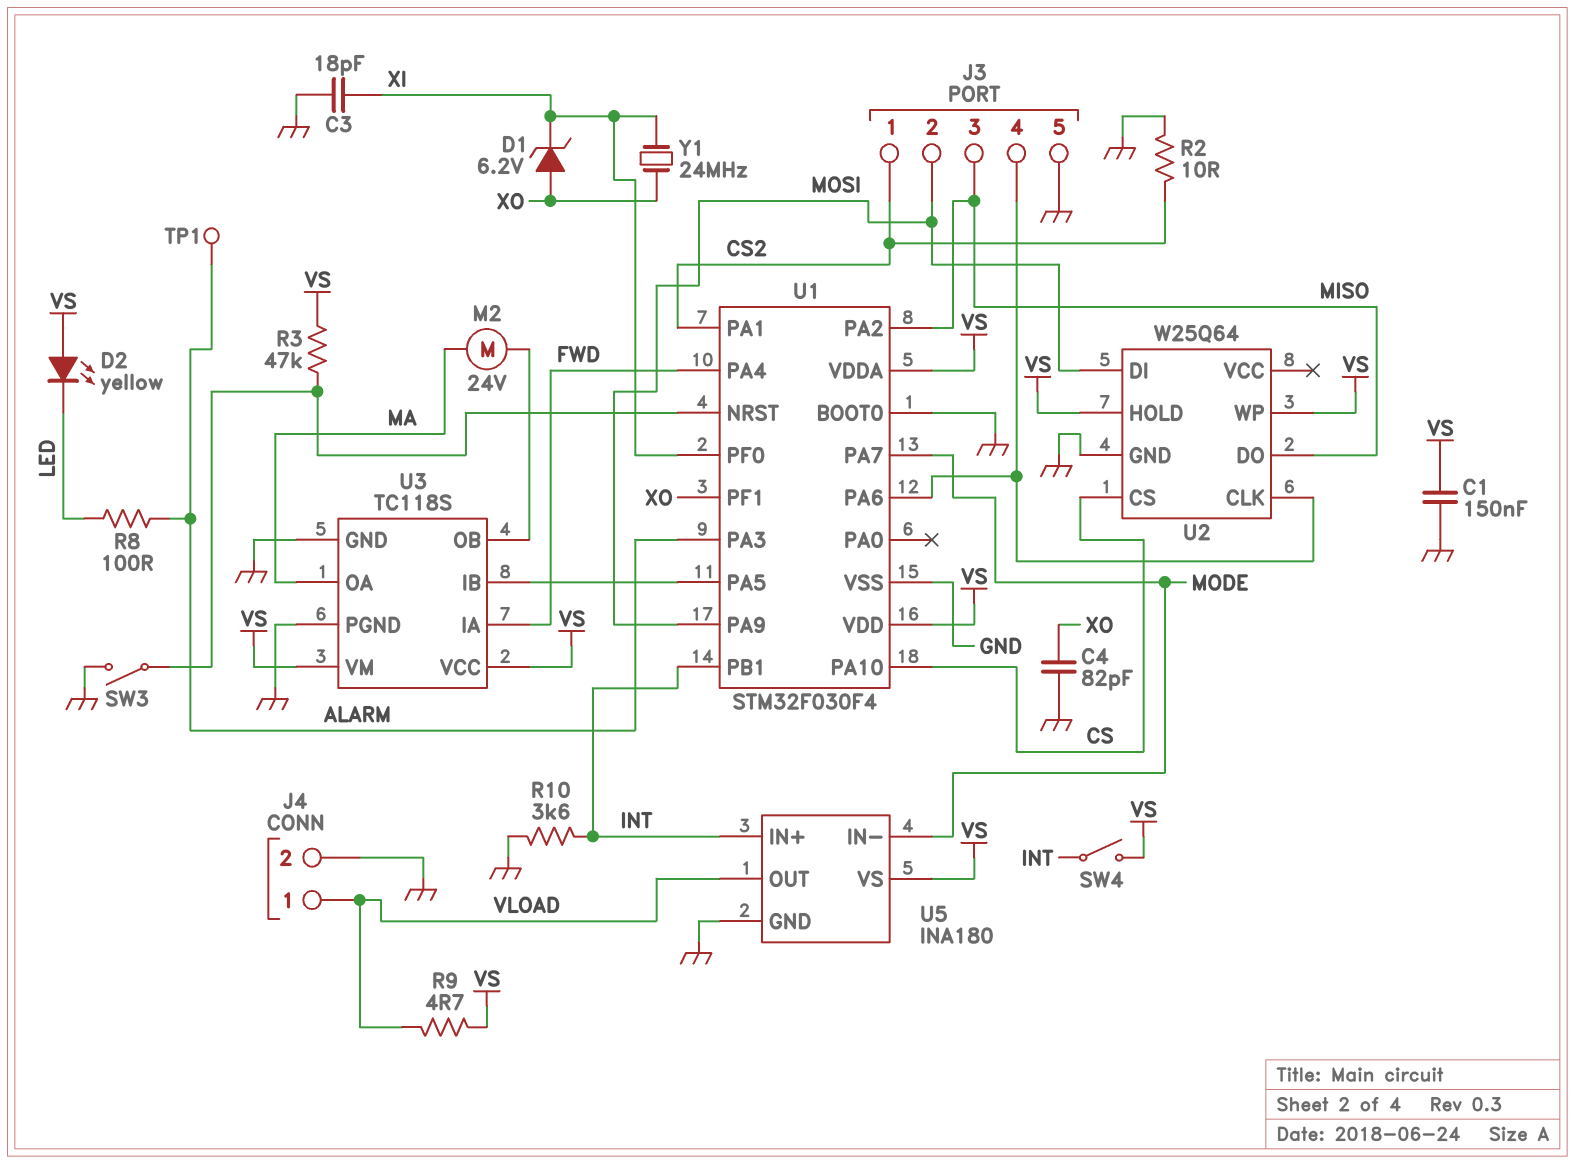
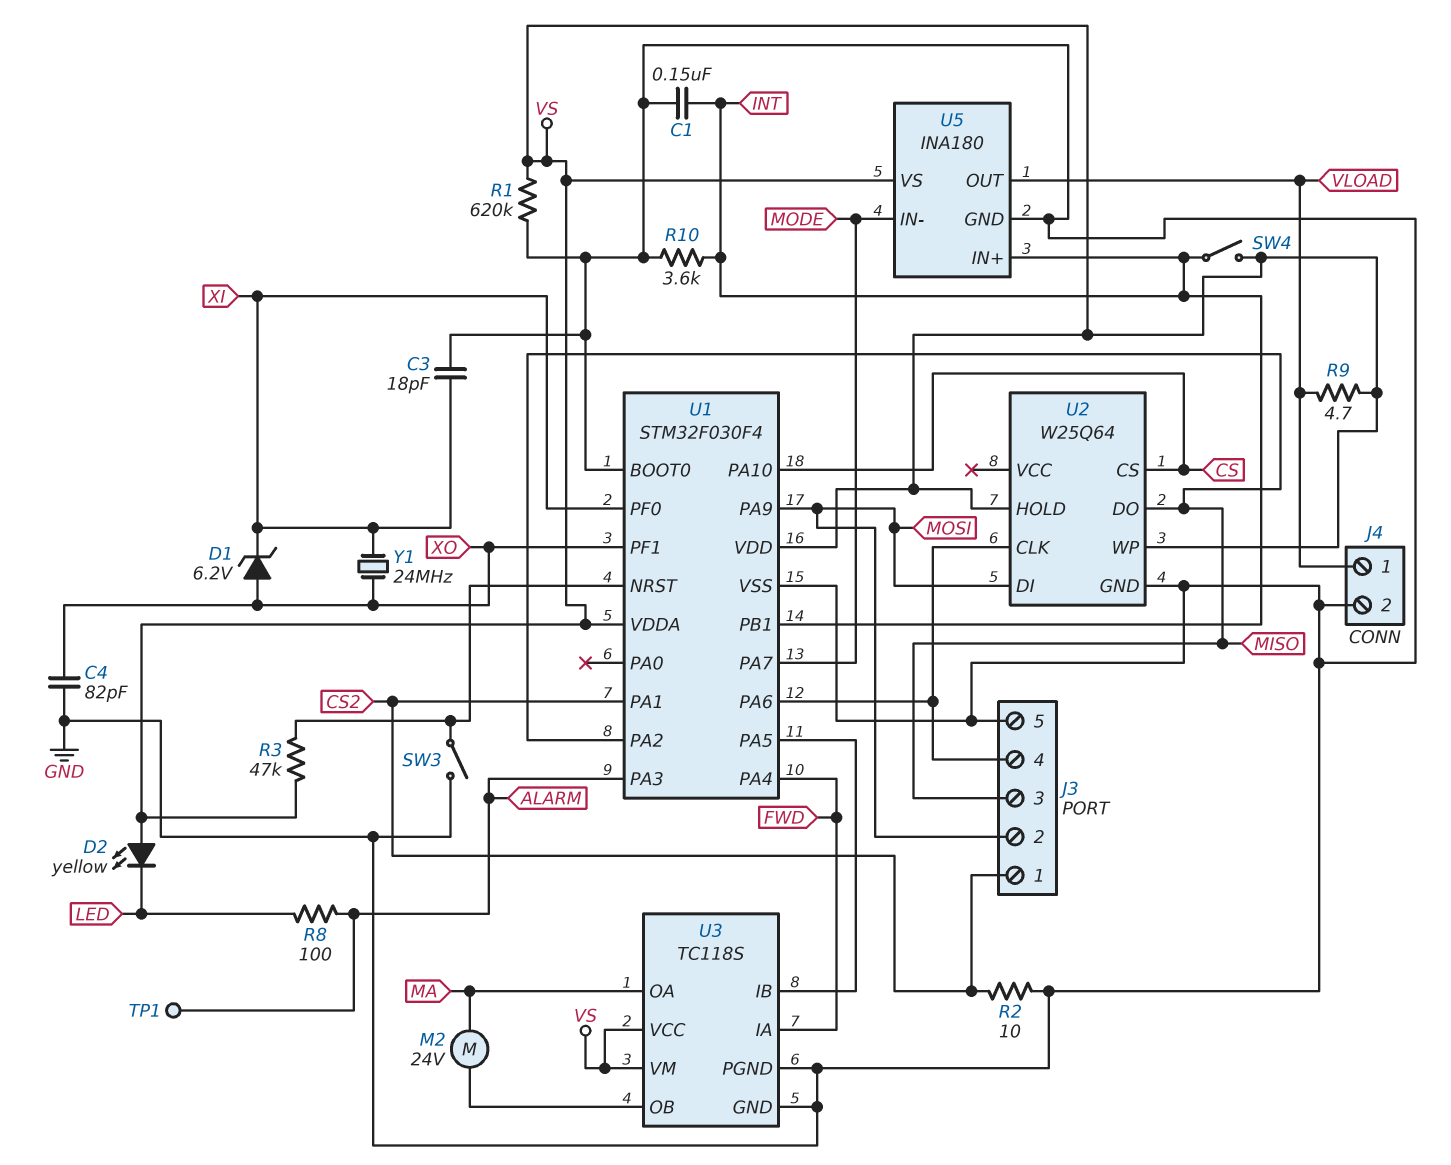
C1: 150nF (GND, VS) -> 150nF (GND, INT)
R1: none -> 620k (GND, VS)

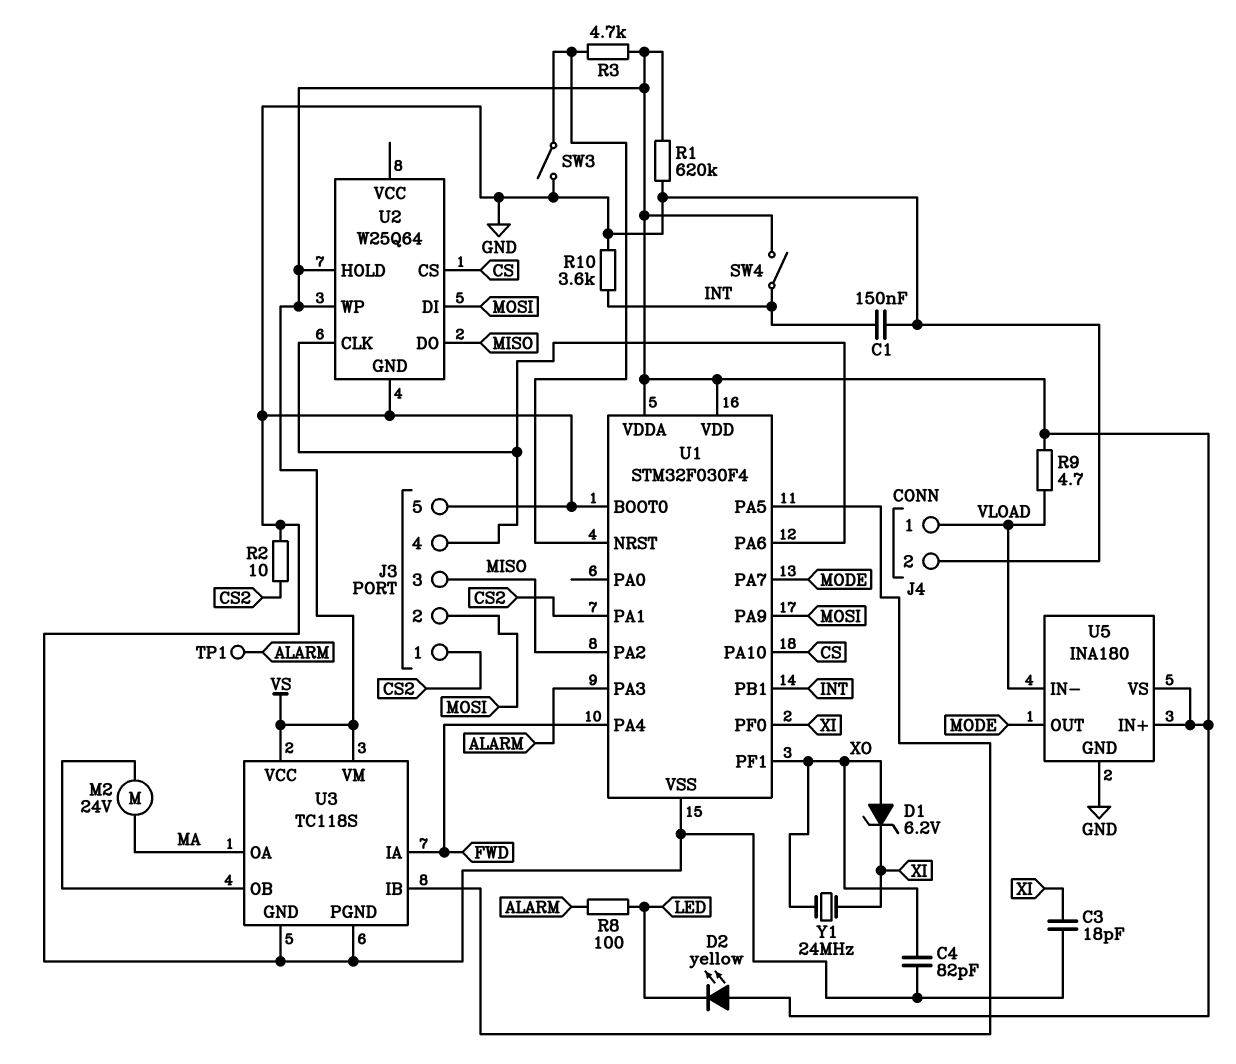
R3: 47k (U1/NRST, VS) -> 4.7k (U1/NRST, VS)
U5 pin IN+: INT -> VS
U5 pin IN-: MODE -> VLOAD
U5 pin OUT: VLOAD -> MODE

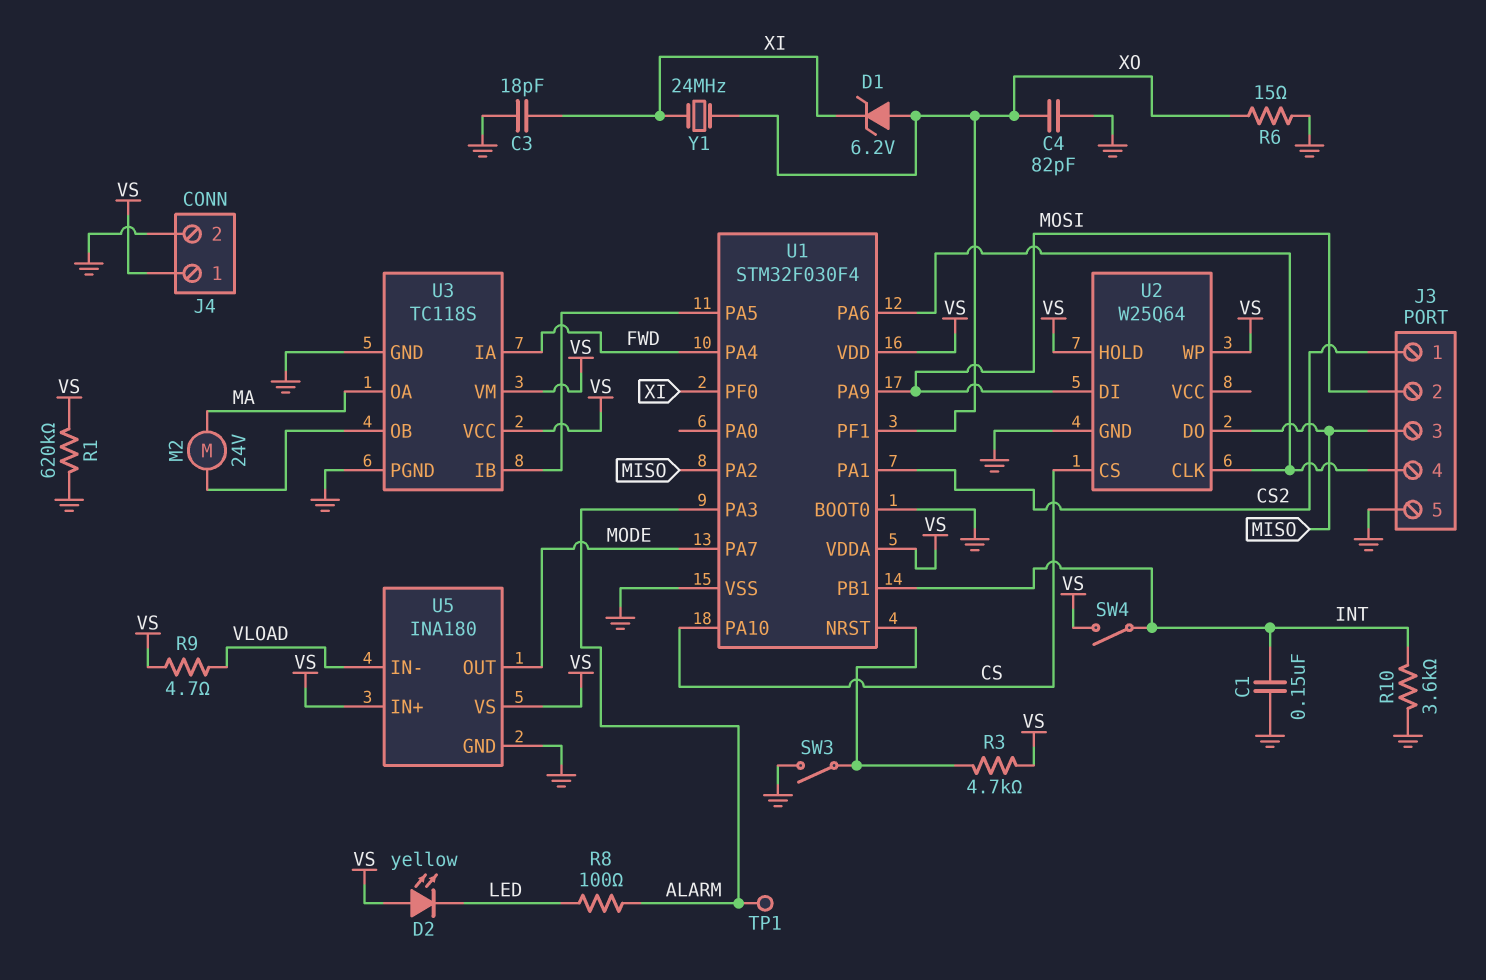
J4 pin 1: VLOAD -> VS
R2: 10 (CS2, GND) -> none
R6: none -> 15 (GND, XO)

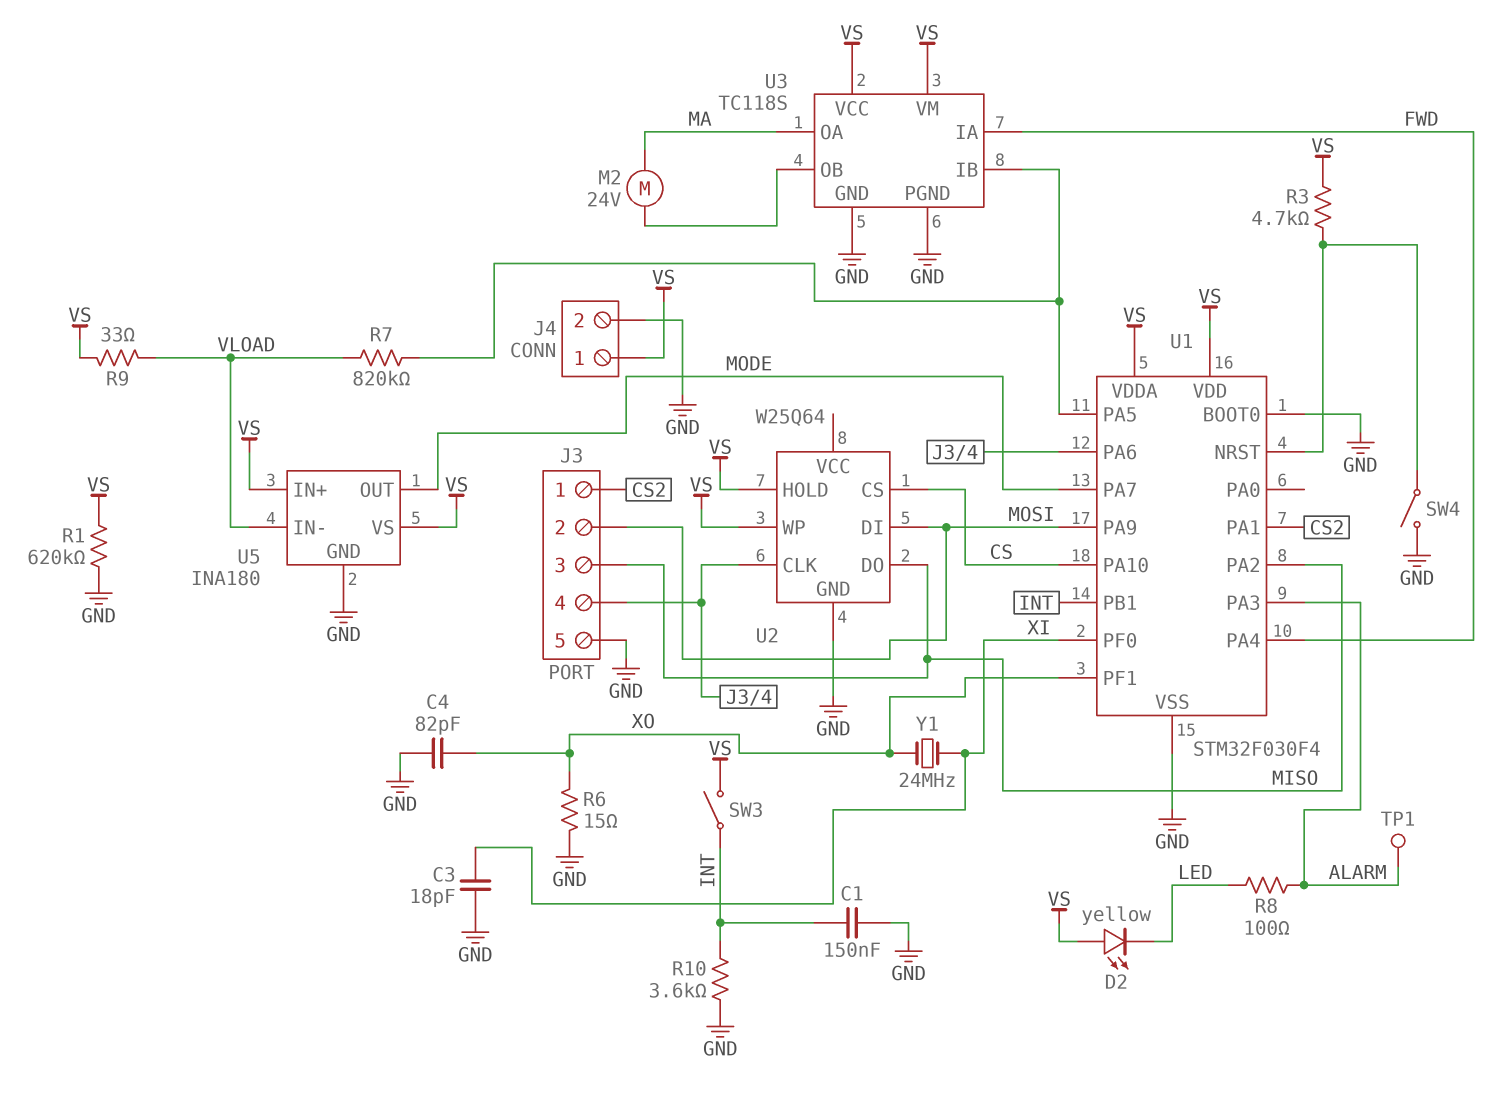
D1: zener 6.2V (A XO, K XI) -> none
R7: none -> 820k (U1/PA5, VLOAD)
R9: 4.7 (VLOAD, VS) -> 33 (VLOAD, VS)
SW3: switch (GND, U1/NRST) -> switch (INT, VS)
SW4: switch (INT, VS) -> switch (GND, U1/NRST)

